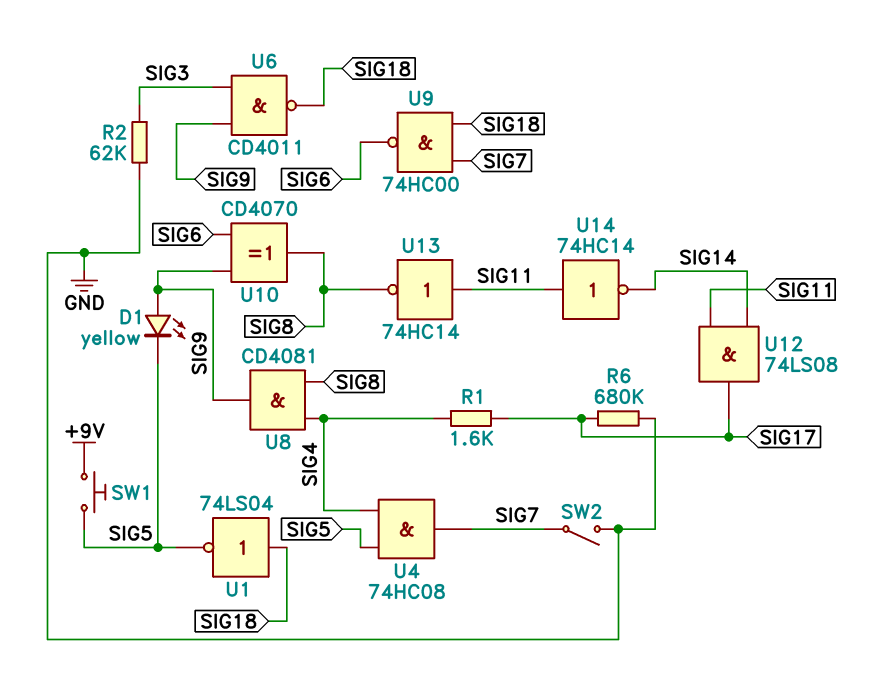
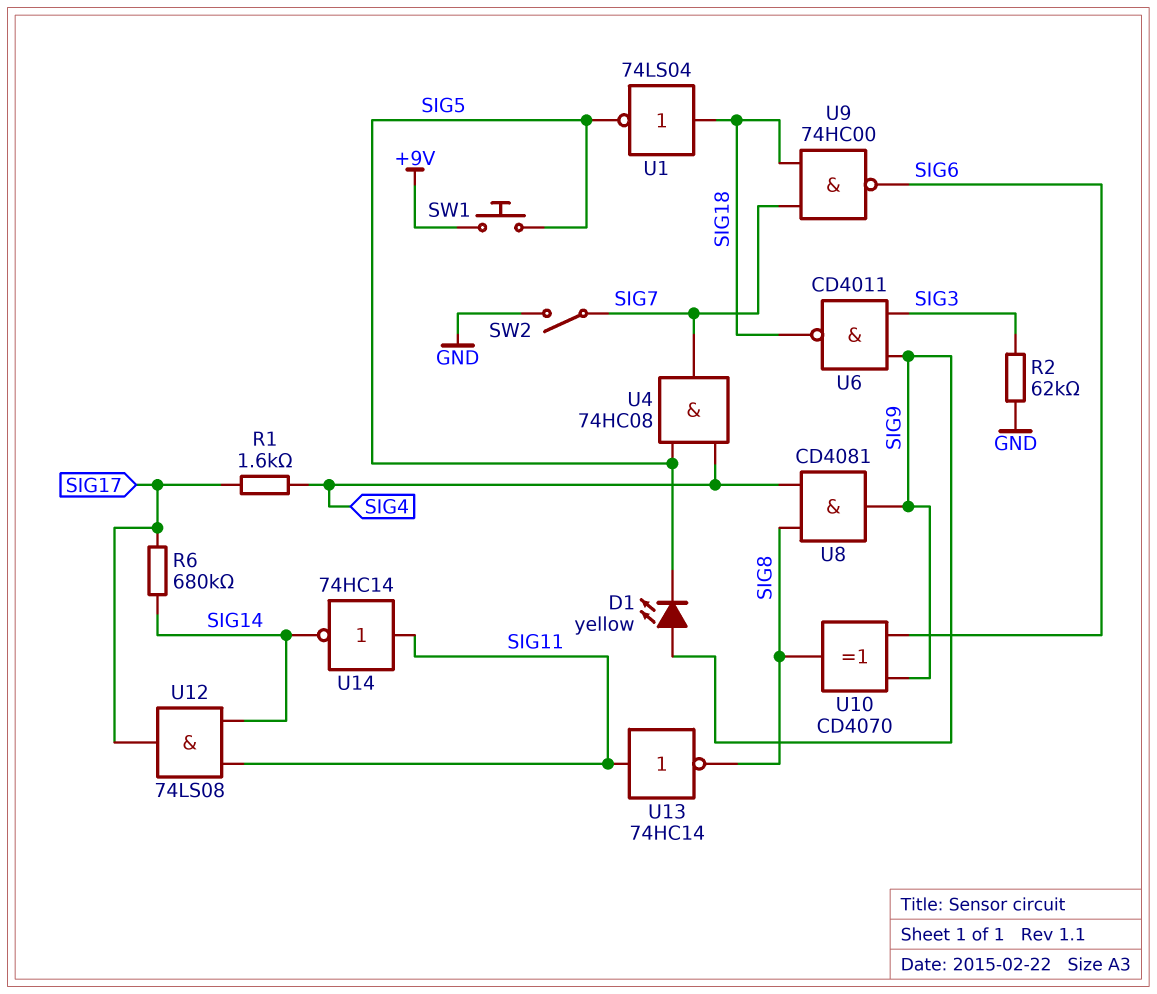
R6: 680k (GND, SIG17) -> 680k (SIG14, SIG17)

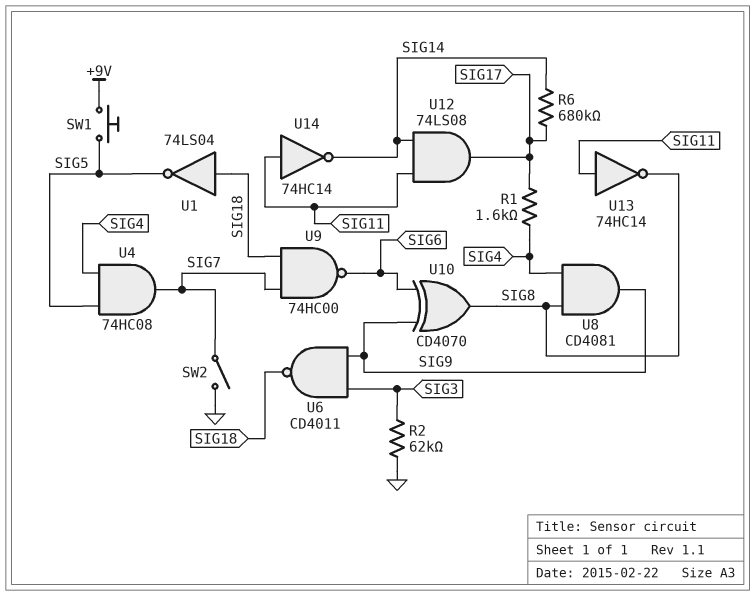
D1: LED yellow (A SIG9, K SIG5) -> none

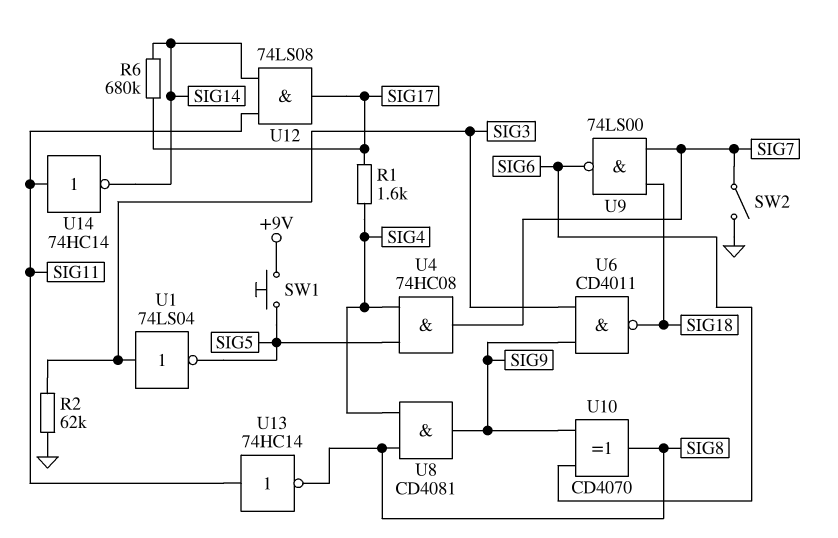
U1: NOT 74LS04 (in SIG18, out SIG5) -> NOT 74LS04 (in SIG3, out SIG5)
U9: NAND 74HC00 (in SIG7, in SIG18, out SIG6) -> NAND 74LS00 (in SIG7, in SIG18, out SIG6)

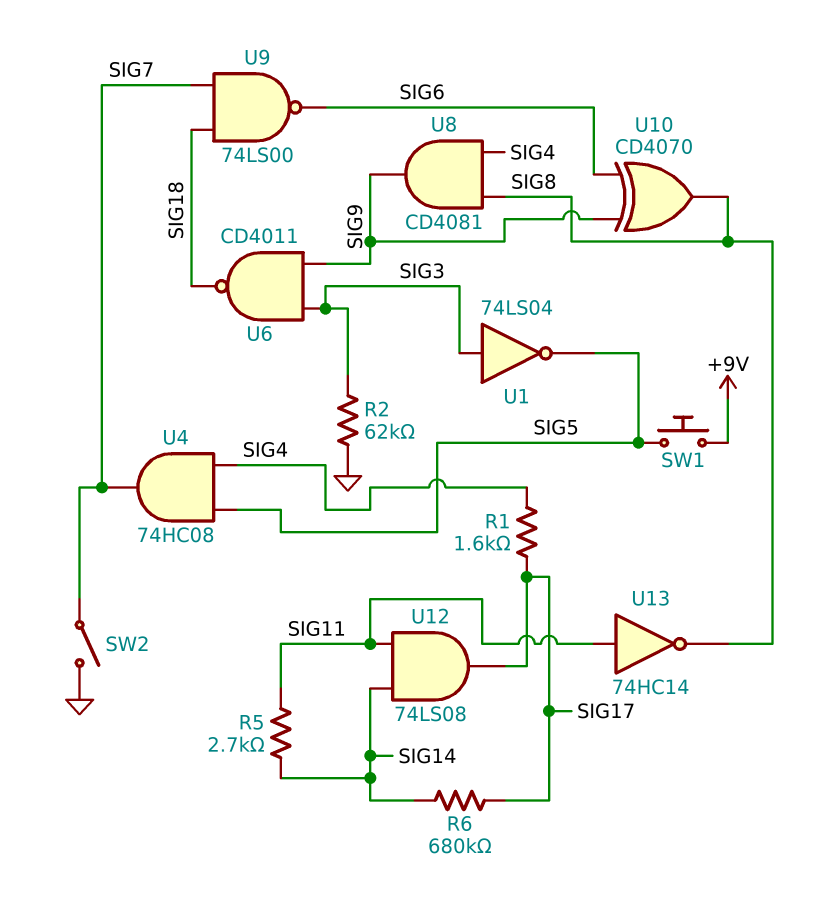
R5: none -> 2.7k (SIG11, SIG14)
U14: NOT 74HC14 (in SIG11, out SIG14) -> none

